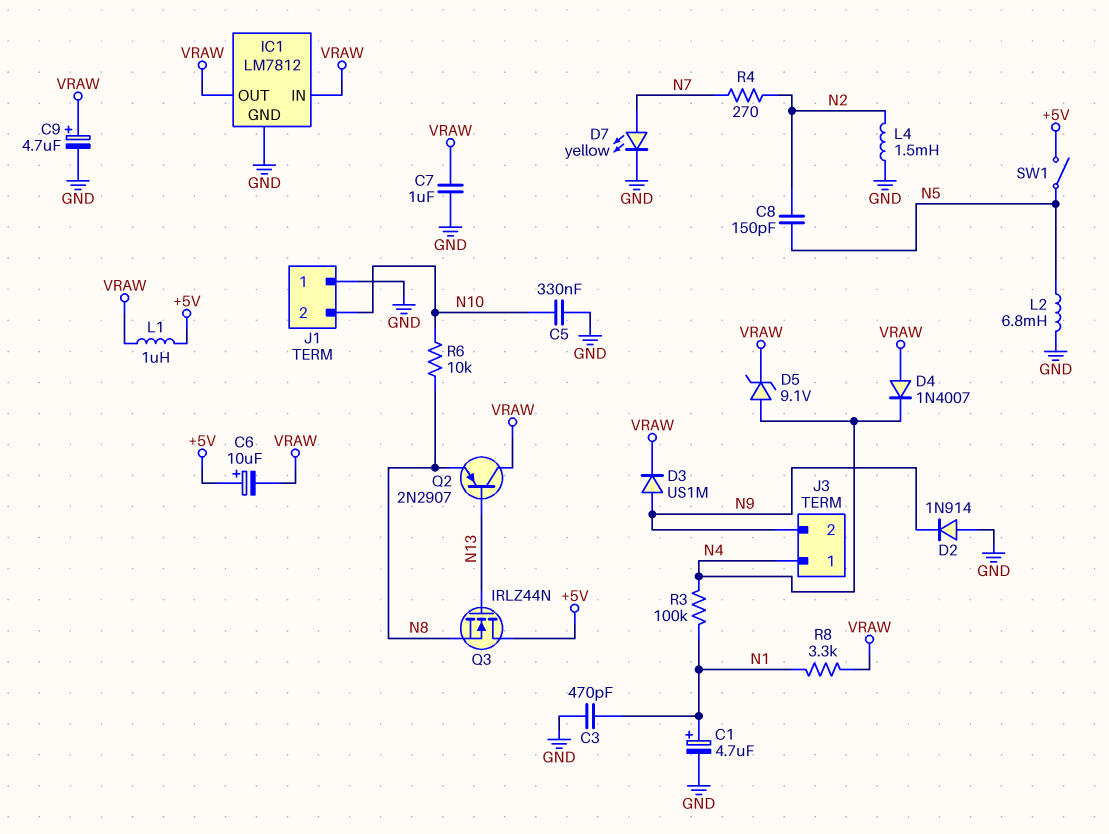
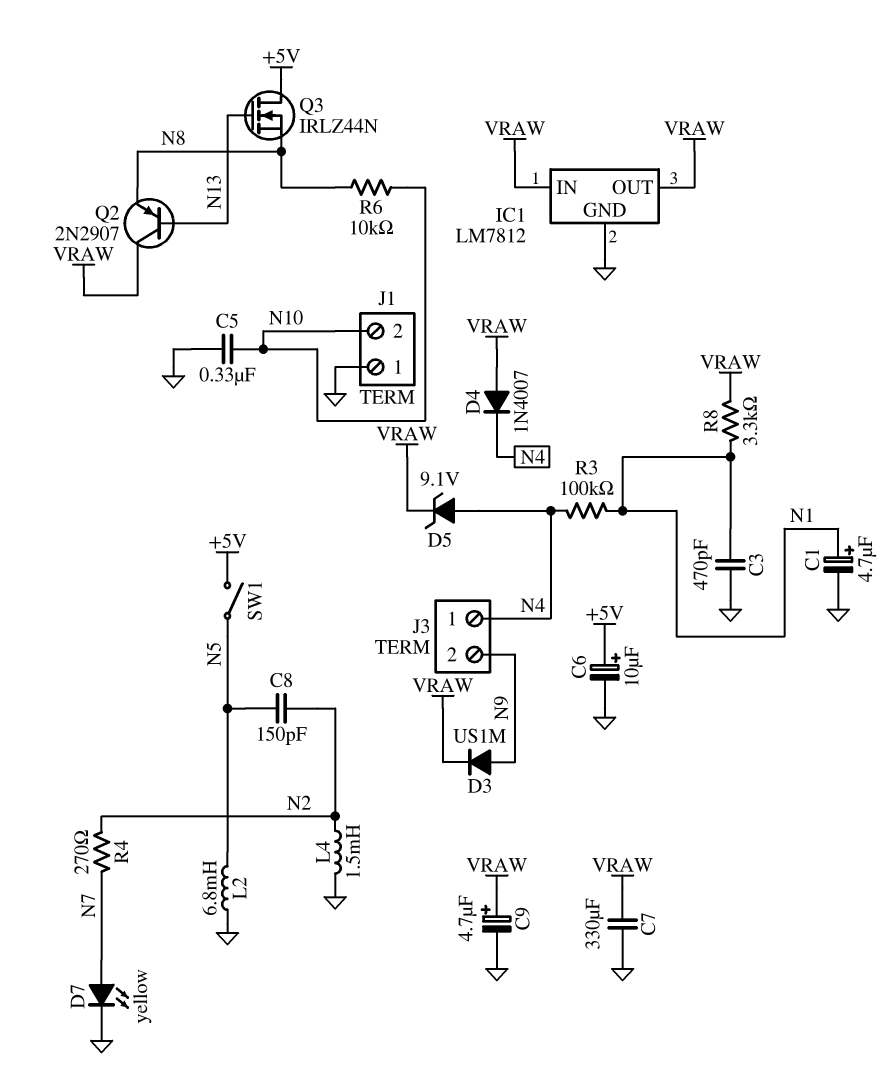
C6: 10uF (plus +5V, minus VRAW) -> 10uF (plus +5V, minus GND)
C7: 1uF (GND, VRAW) -> 330uF (GND, VRAW)
D2: diode 1N914 (A GND, K N9) -> none
L1: 1uH (+5V, VRAW) -> none

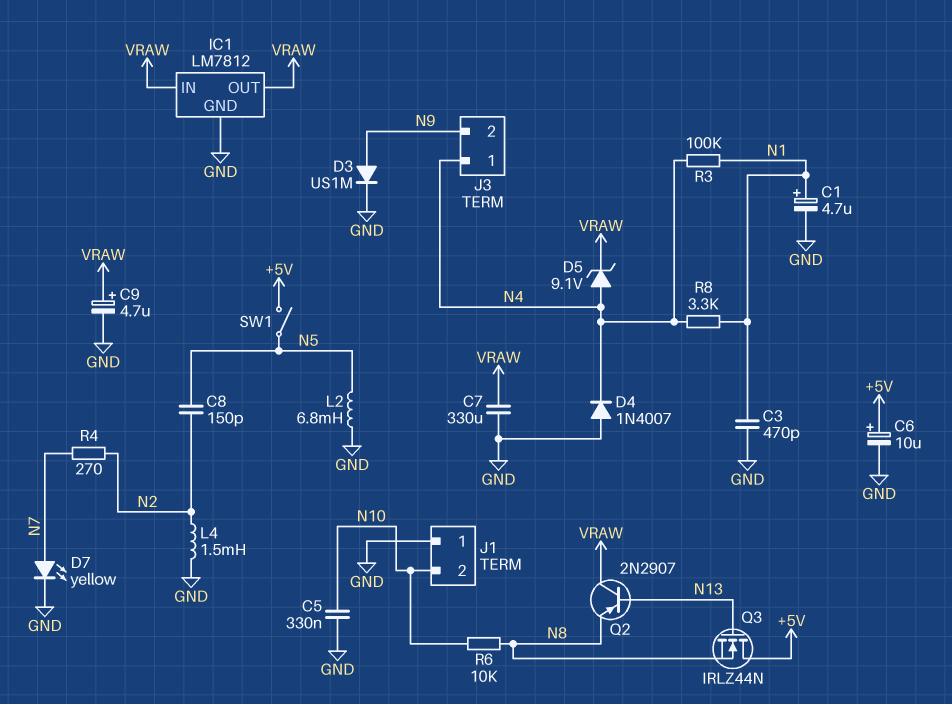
D3: diode US1M (A N9, K VRAW) -> diode US1M (A N9, K GND)
D4: diode 1N4007 (A VRAW, K N4) -> diode 1N4007 (A GND, K N4)
R8: 3.3k (N1, VRAW) -> 3.3k (N1, N4)

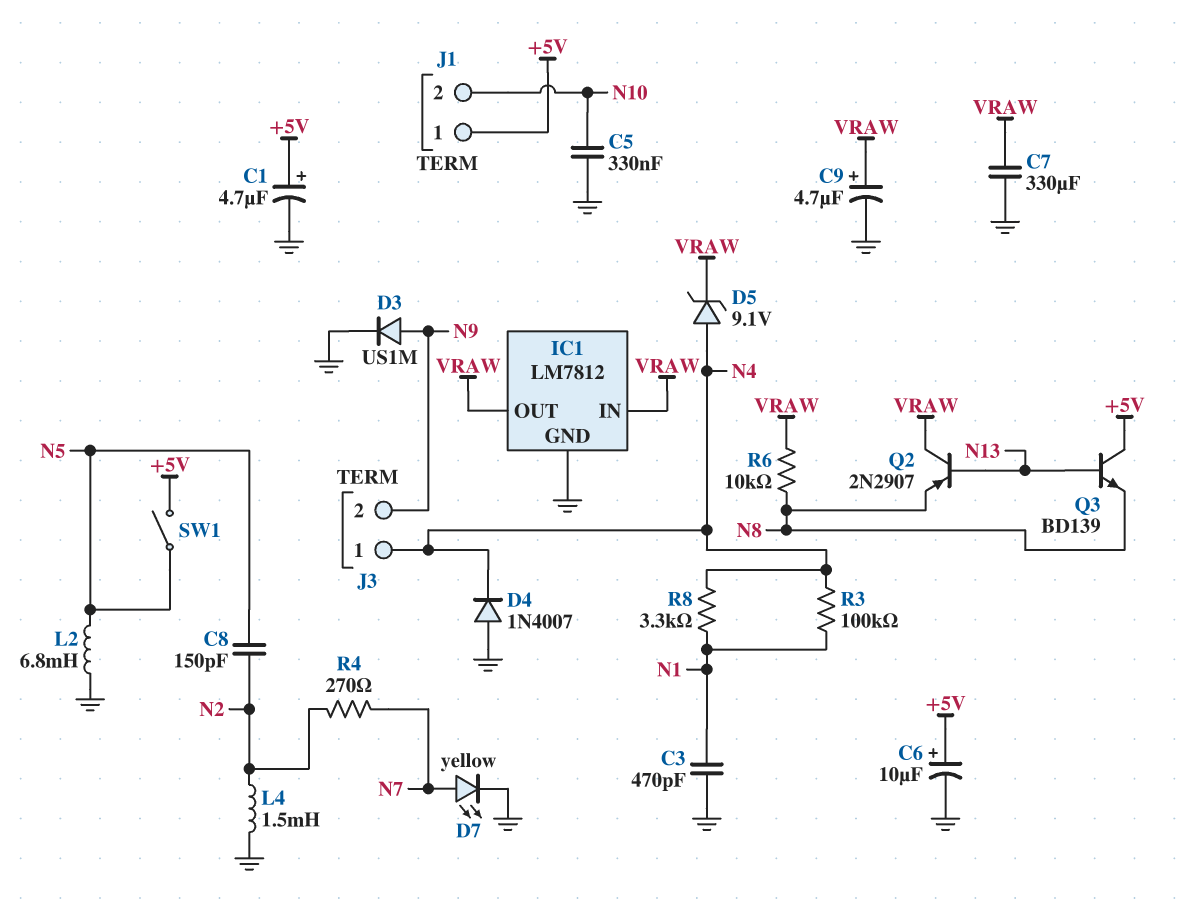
C1: 4.7uF (plus N1, minus GND) -> 4.7uF (plus +5V, minus GND)
J1 pin 1: GND -> +5V
Q3: NMOS IRLZ44N (G N13, D +5V, S N8) -> NPN BD139 (B N13, C +5V, E N8)
R6: 10k (N8, N10) -> 10k (N8, VRAW)

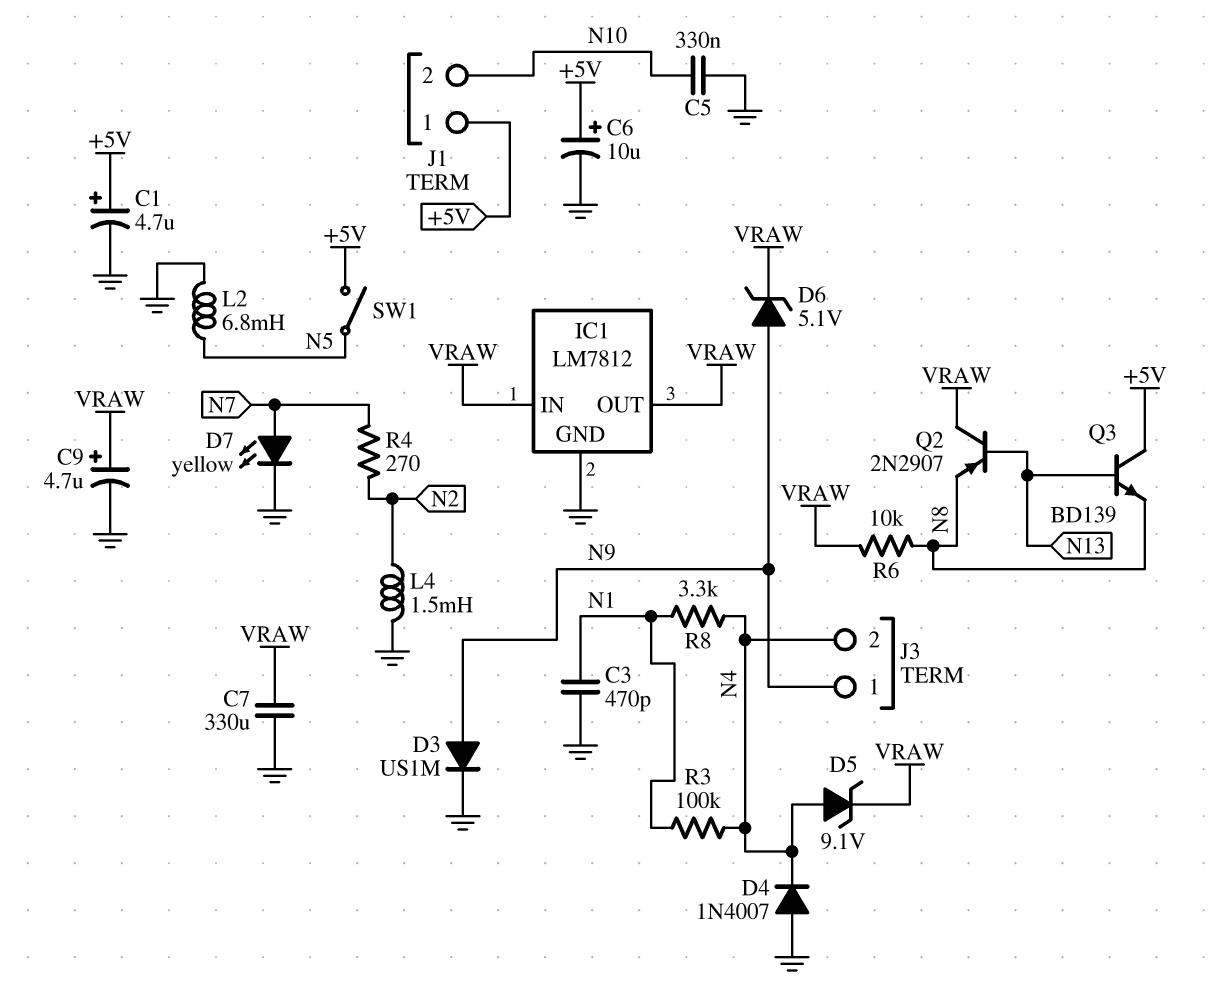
C8: 150pF (N2, N5) -> none
D6: none -> zener 5.1V (A N9, K VRAW)
J3 pin 1: N4 -> N9
J3 pin 2: N9 -> N4

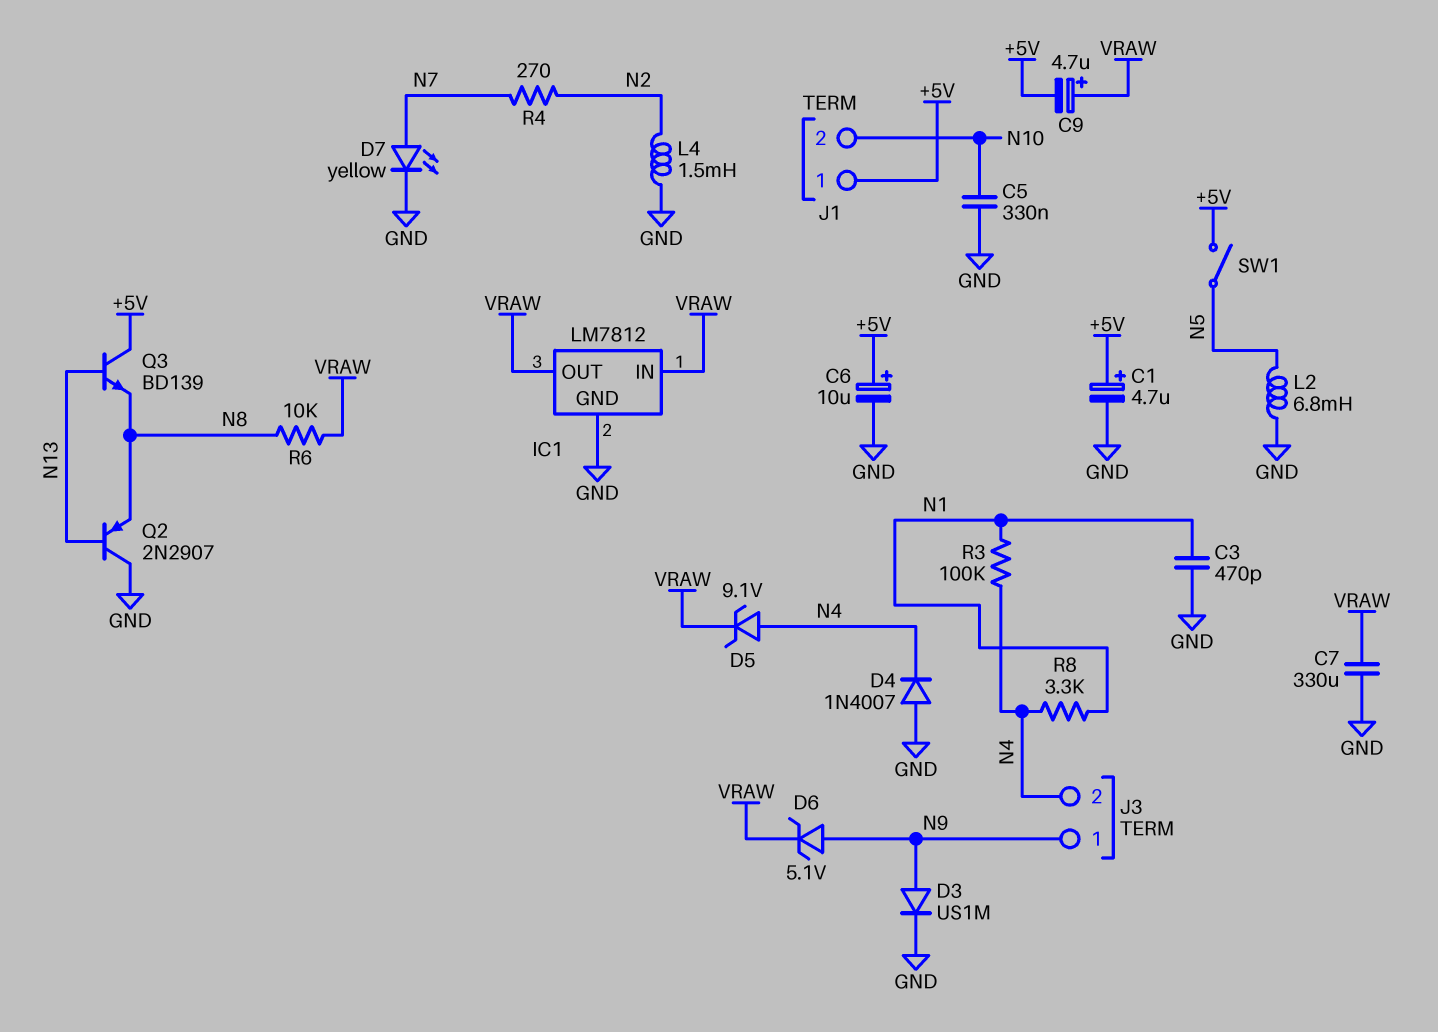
C9: 4.7uF (plus VRAW, minus GND) -> 4.7uF (plus VRAW, minus +5V)
Q2: PNP 2N2907 (B N13, C VRAW, E N8) -> PNP 2N2907 (B N13, C GND, E N8)

